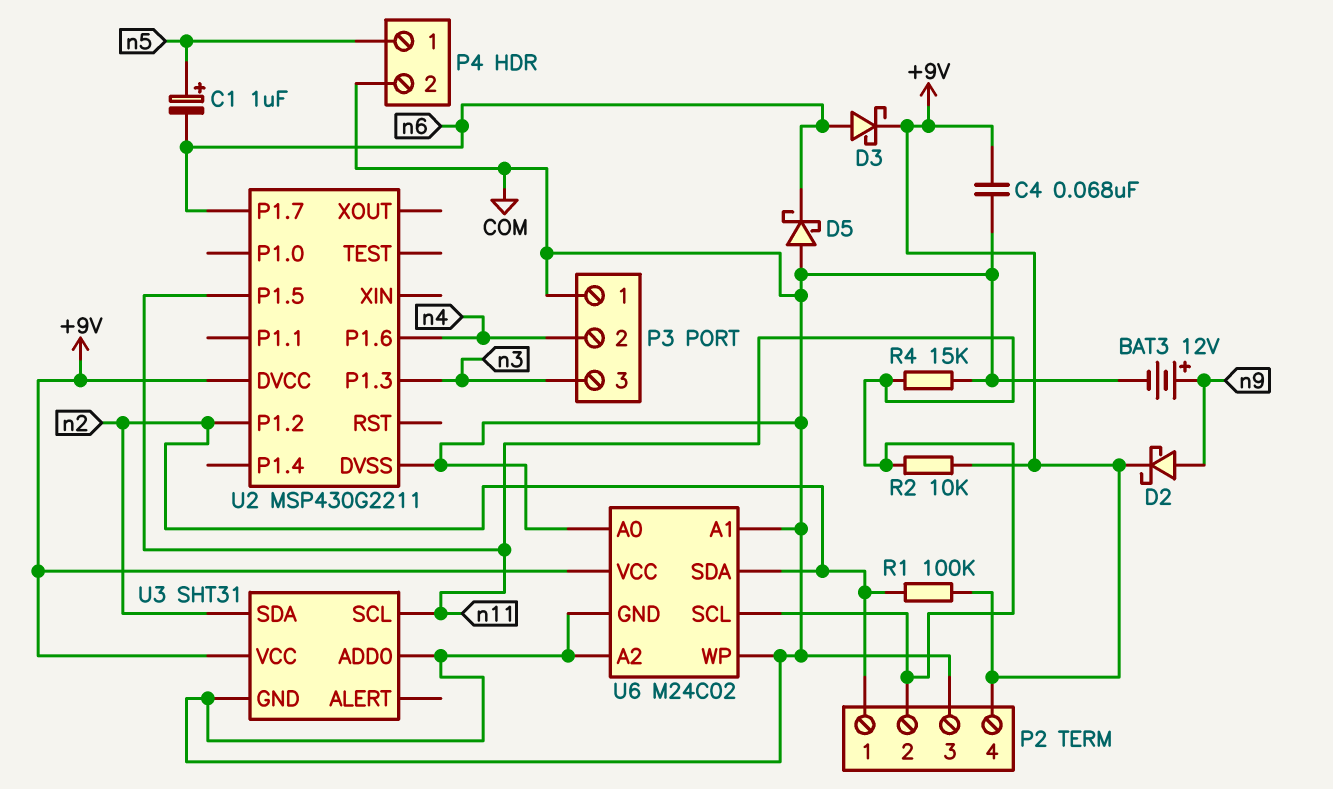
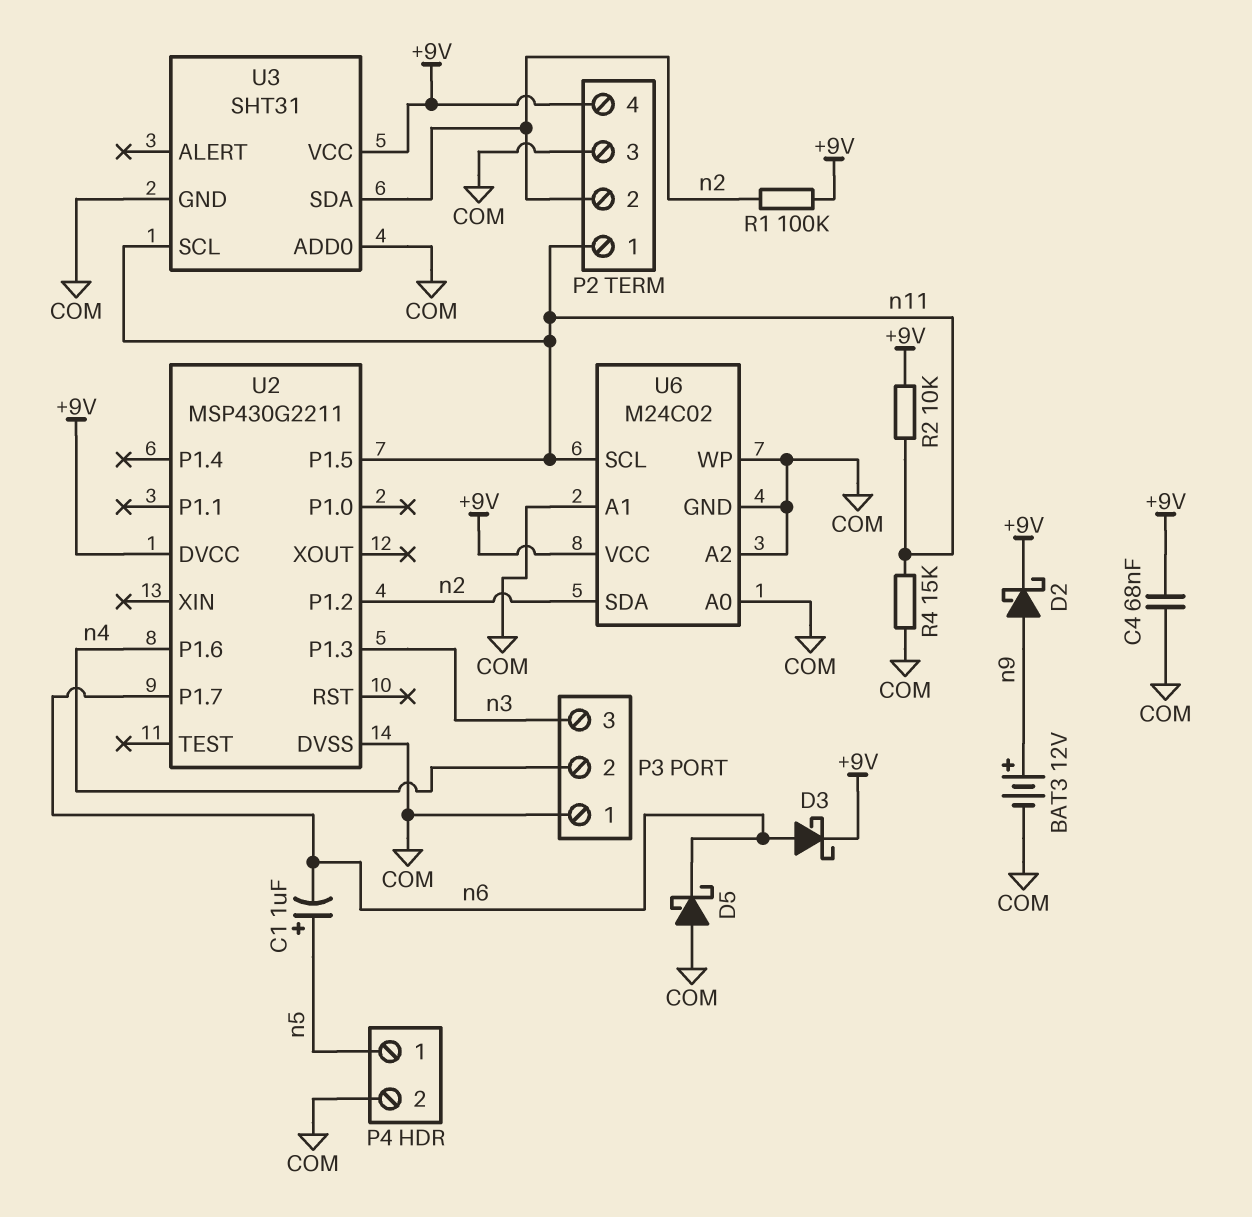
P2 pin 1: n2 -> n11
P2 pin 2: n11 -> n2

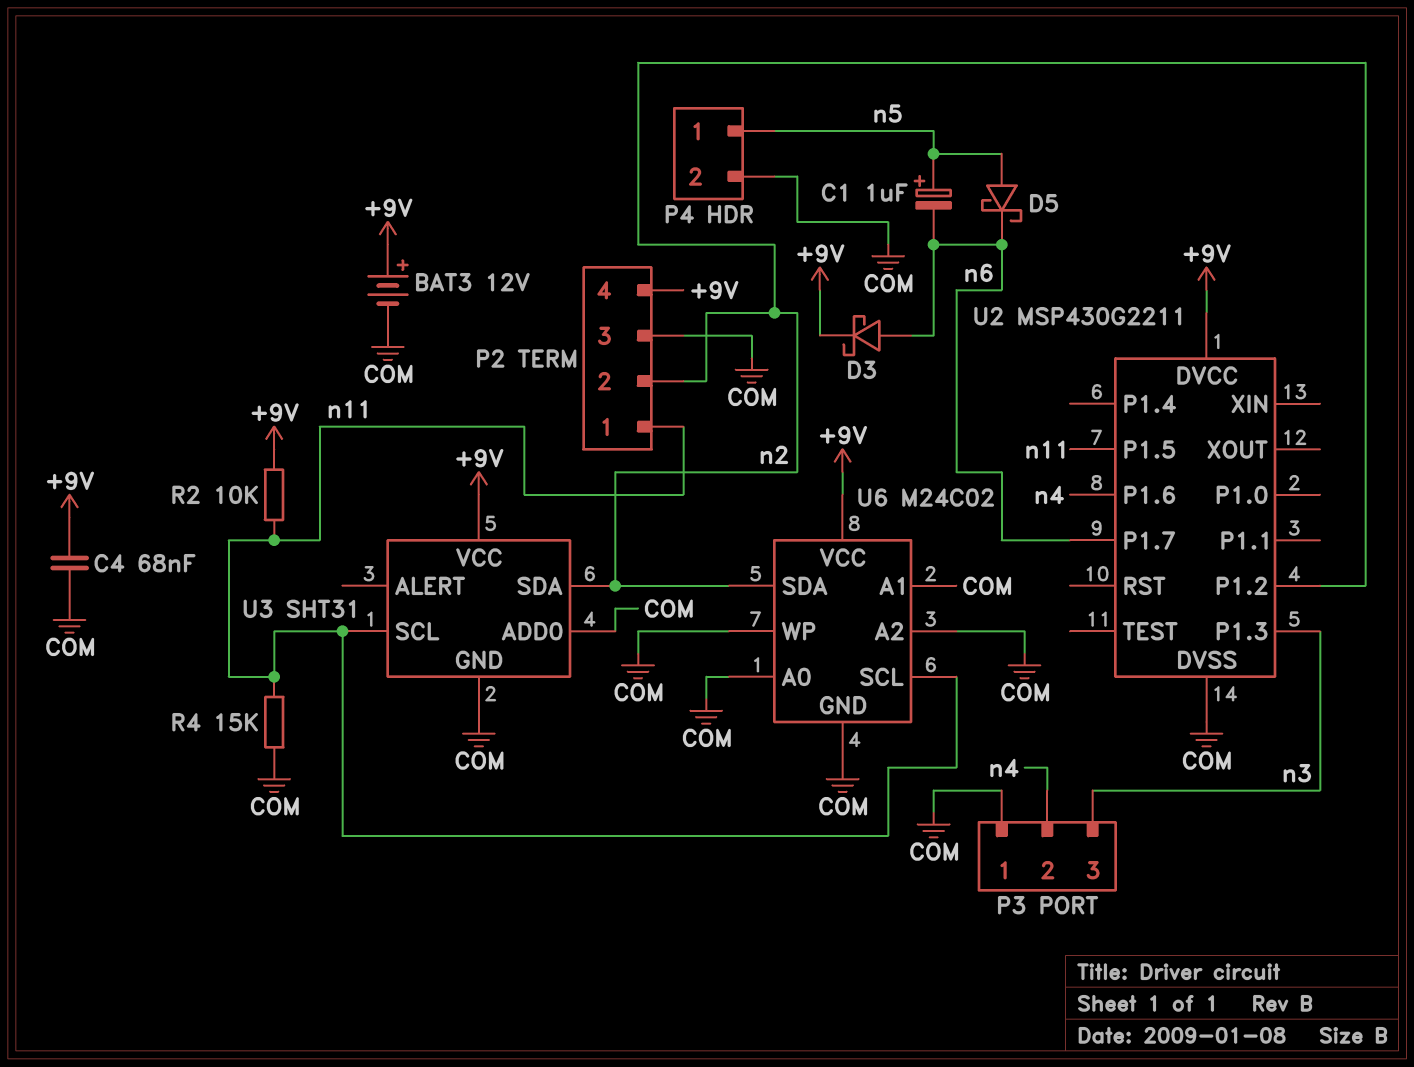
BAT3: 12V (plus n9, minus COM) -> 12V (plus +9V, minus COM)
D2: schottky (A n9, K +9V) -> none
D5: schottky (A COM, K n6) -> schottky (A n5, K n6)
R1: 100k (+9V, n2) -> none

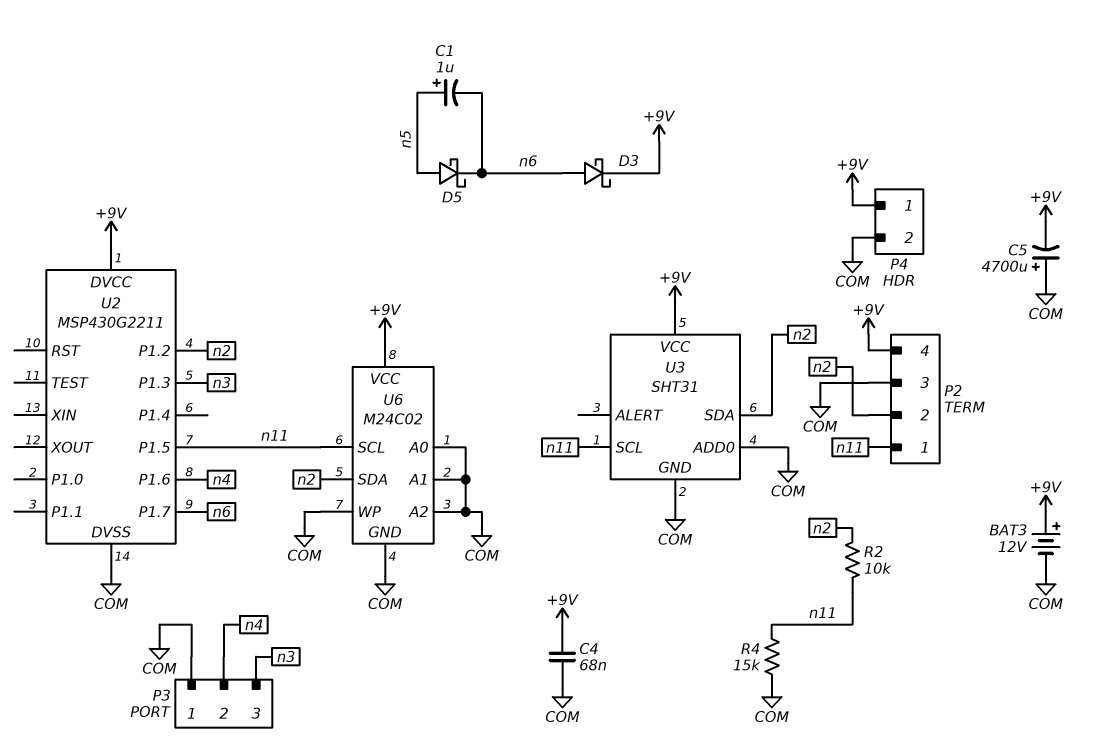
C5: none -> 4700uF (plus COM, minus +9V)
P4 pin 1: n5 -> +9V
R2: 10k (+9V, n11) -> 10k (n2, n11)

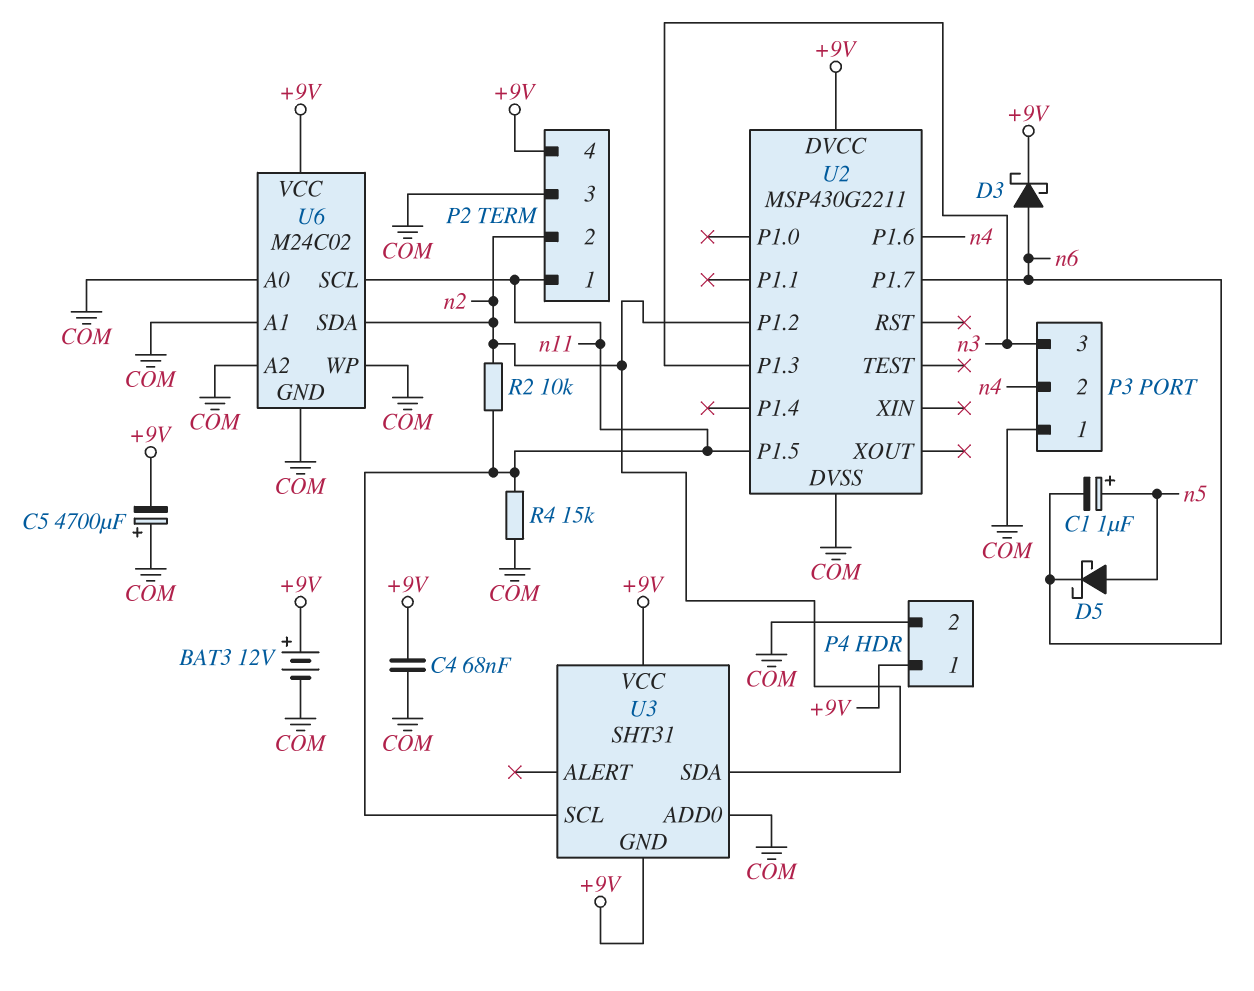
U3 pin GND: COM -> +9V

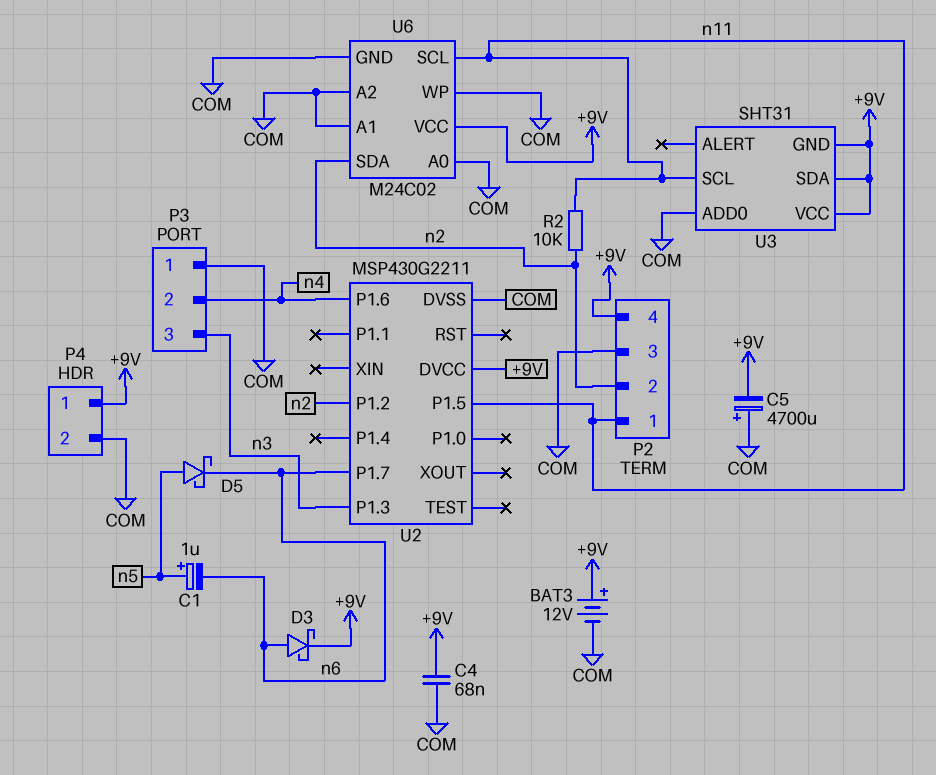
R4: 15k (COM, n11) -> none
U3 pin SDA: n2 -> +9V

